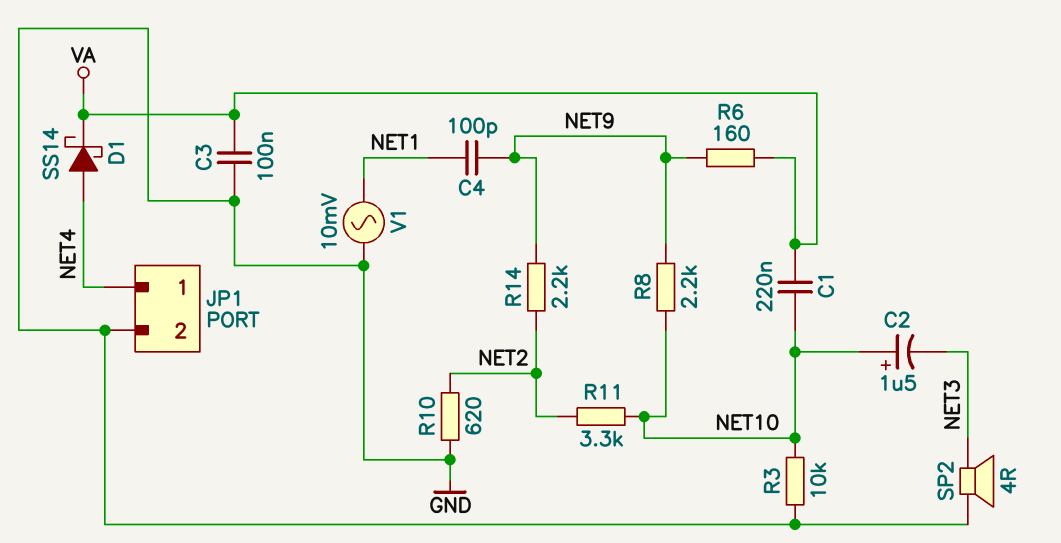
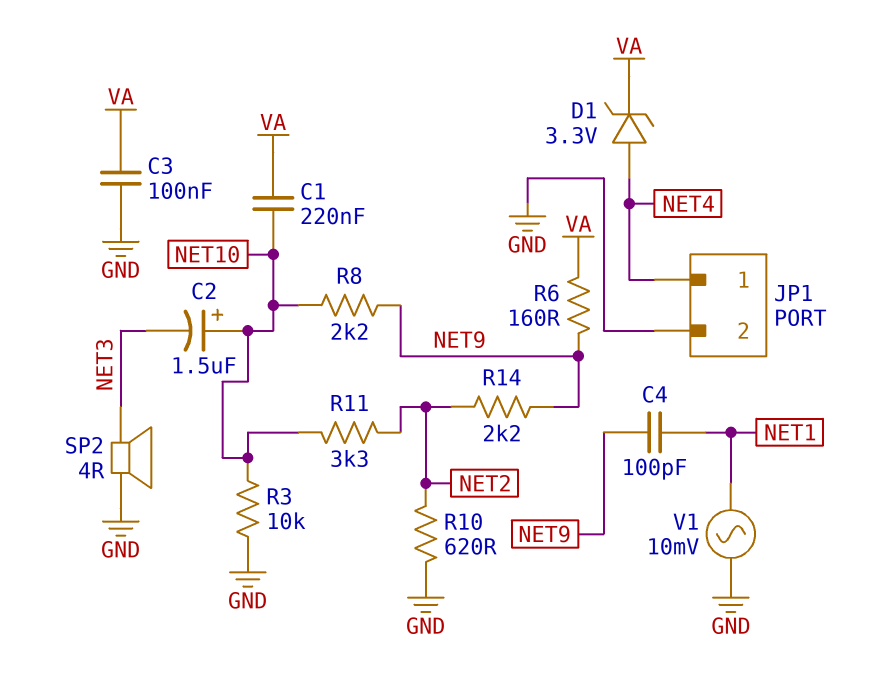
D1: schottky SS14 (A NET4, K VA) -> zener 3.3V (A NET4, K VA)

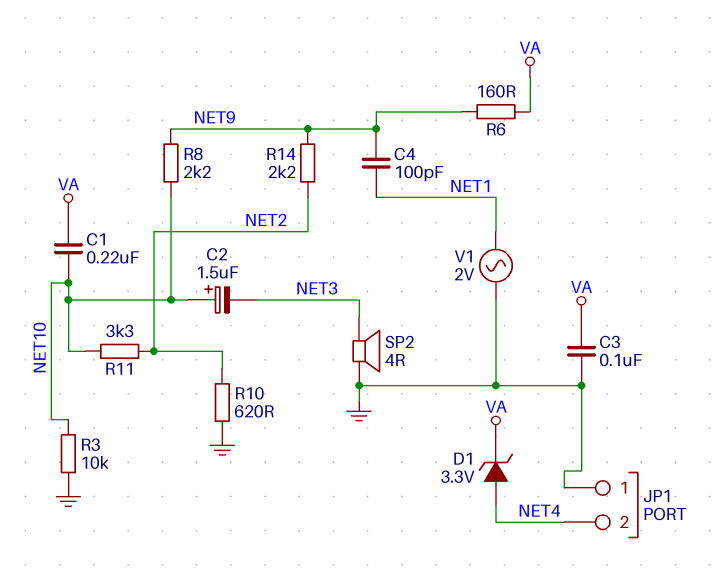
JP1 pin 1: NET4 -> GND
JP1 pin 2: GND -> NET4
V1: AC 10mV (GND, NET1) -> AC 2V (GND, NET1)

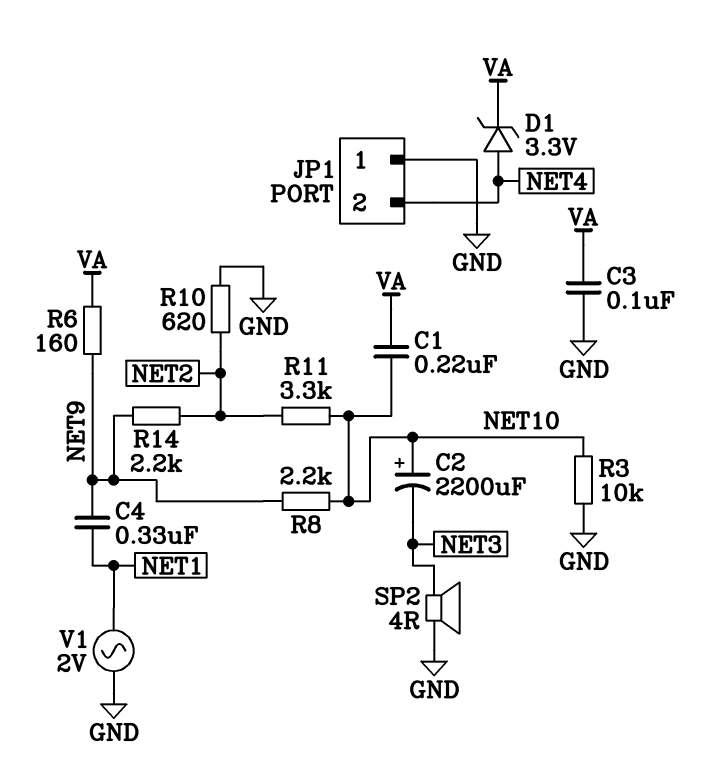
C2: 1.5uF (plus NET10, minus NET3) -> 2200uF (plus NET10, minus NET3)
C4: 100pF (NET1, NET9) -> 330nF (NET1, NET9)

